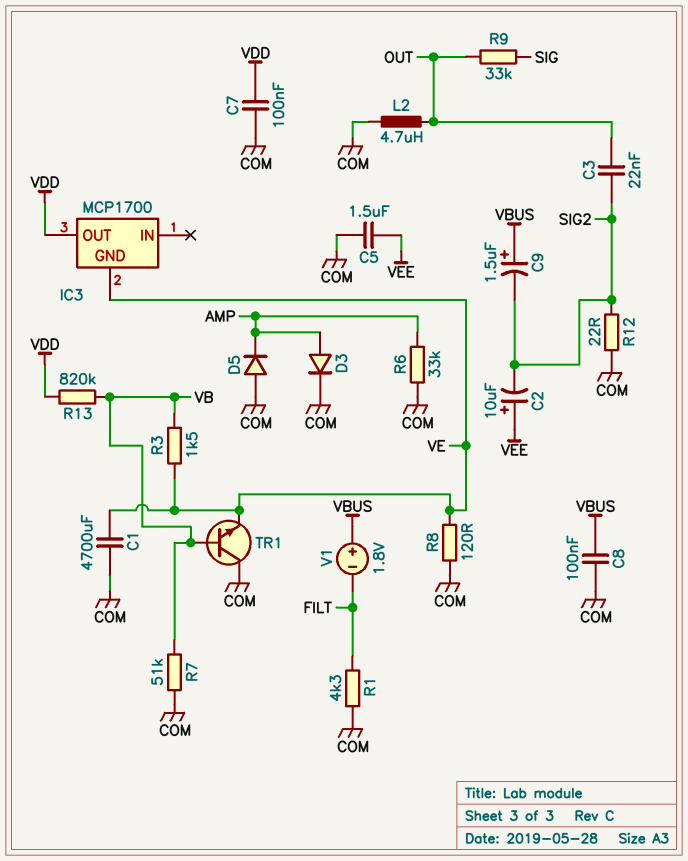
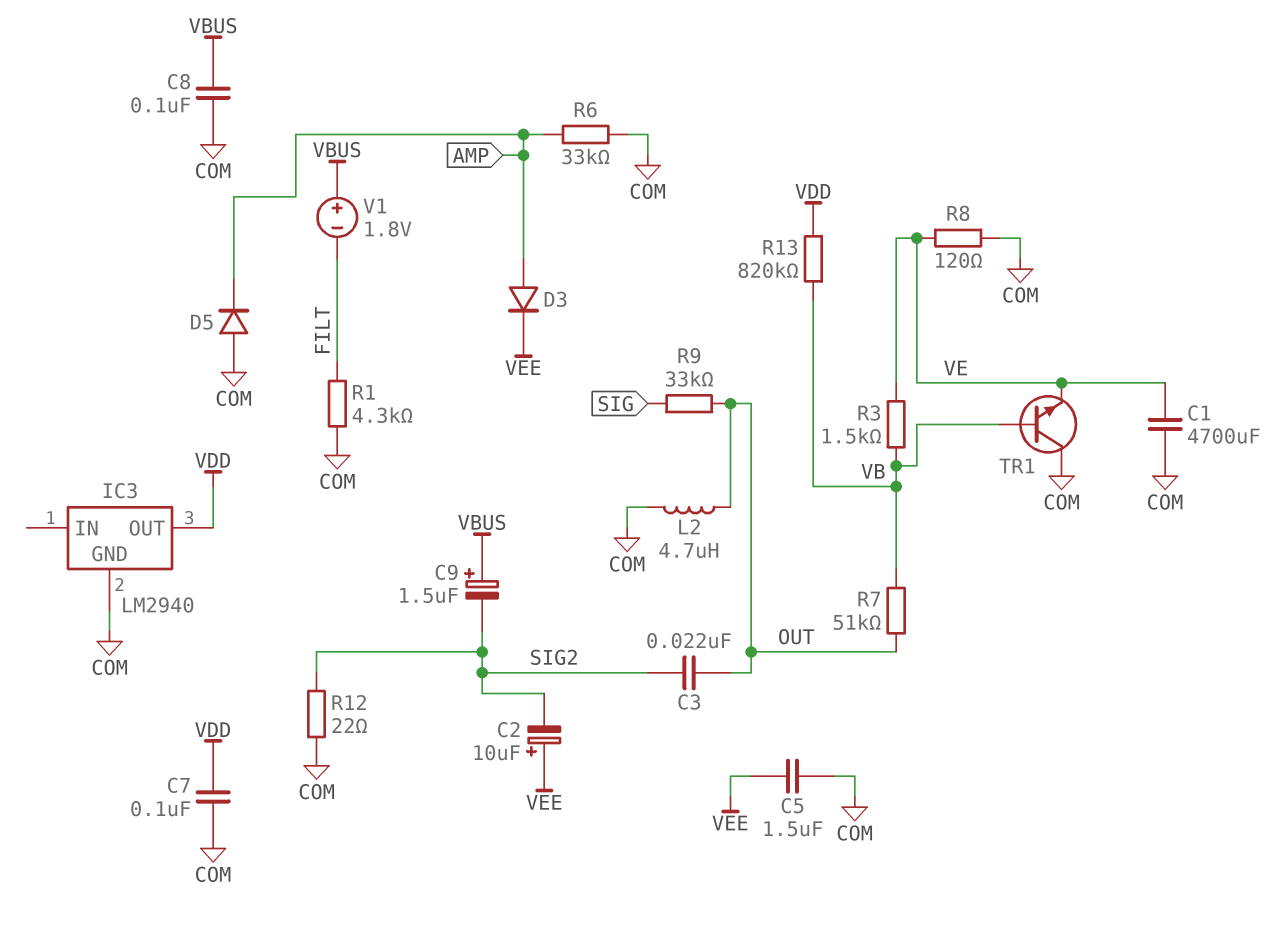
D3: diode (A AMP, K COM) -> diode (A AMP, K VEE)
IC3: MCP1700 -> LM2940
IC3 pin GND: VE -> COM
R7: 51k (COM, VB) -> 51k (OUT, VB)

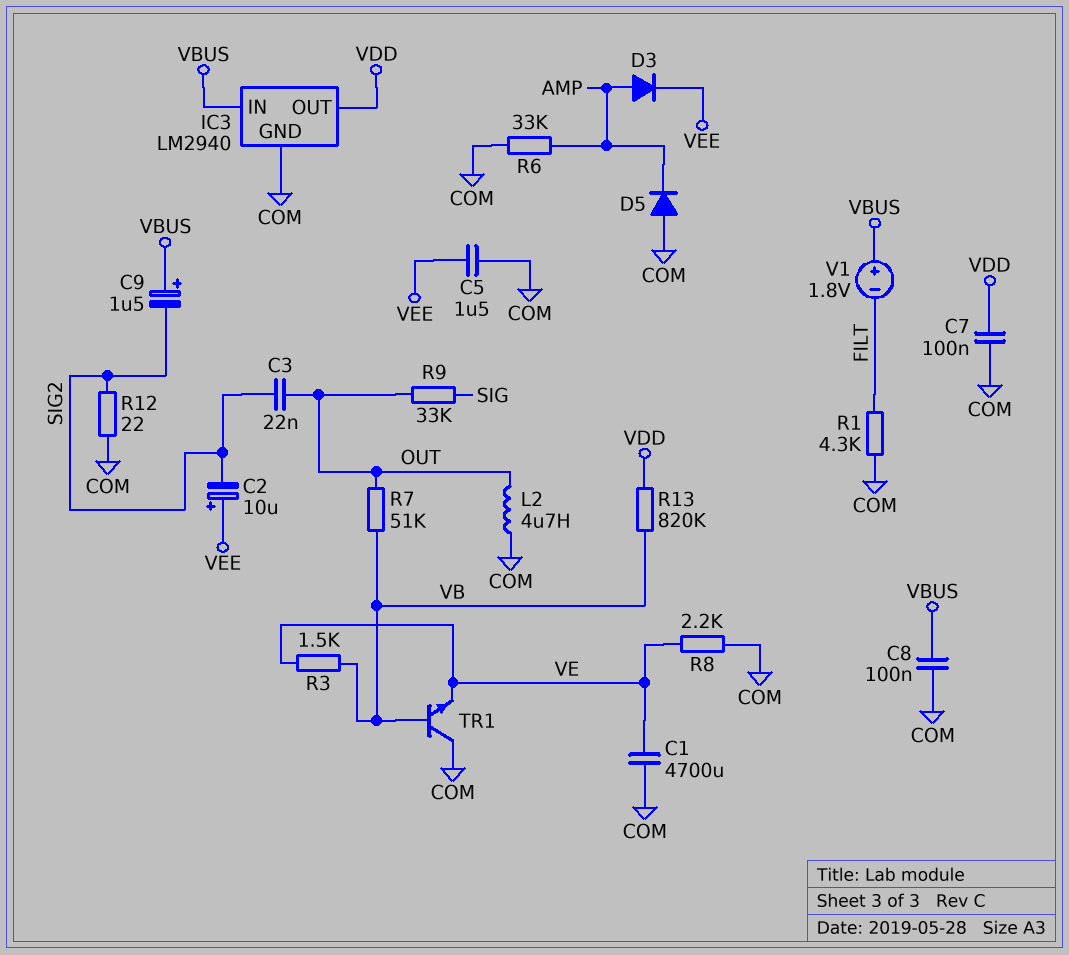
IC3 pin IN: none -> VBUS
R8: 120 (COM, VE) -> 2.2k (COM, VE)

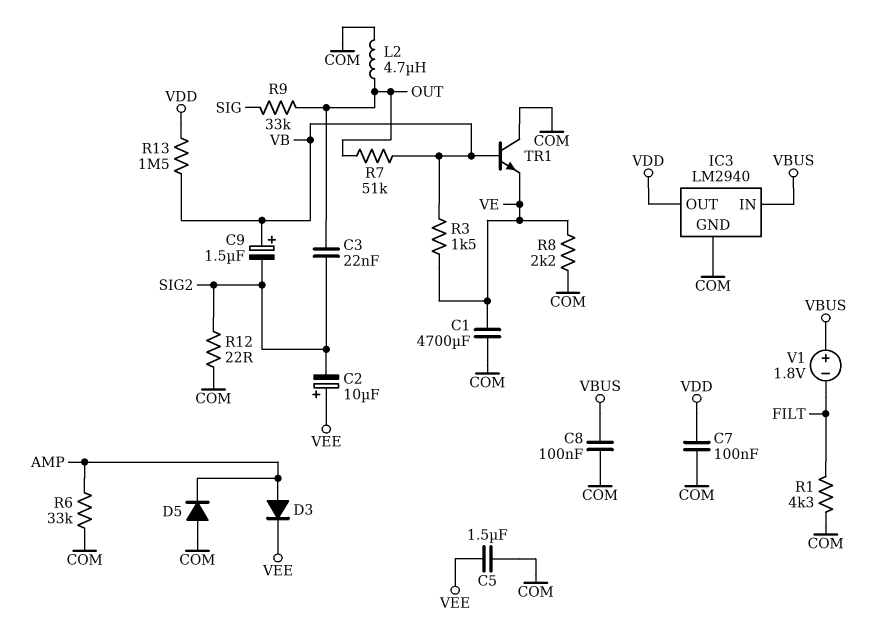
C9: 1.5uF (plus VBUS, minus SIG2) -> 1.5uF (plus VB, minus SIG2)
R13: 820k (VB, VDD) -> 1.5M (VB, VDD)

